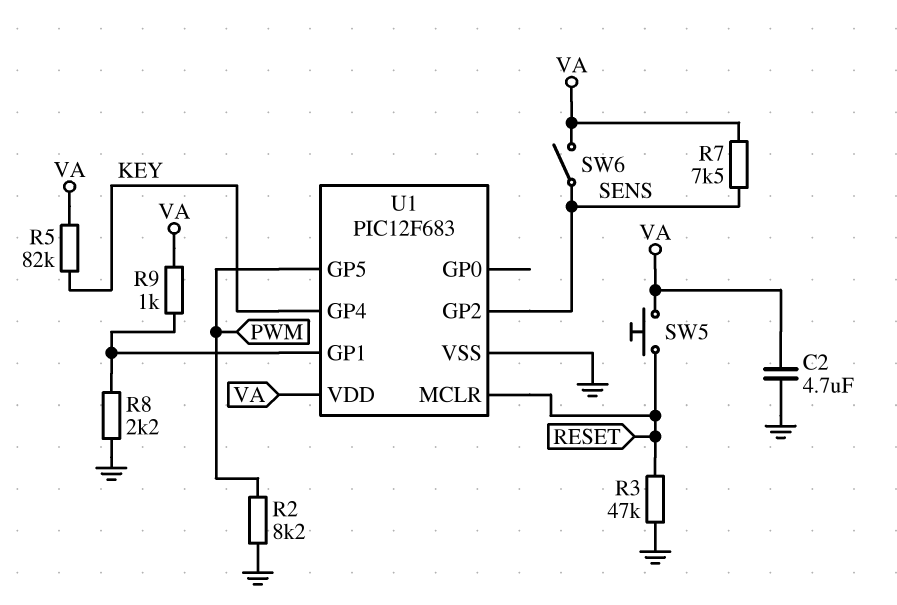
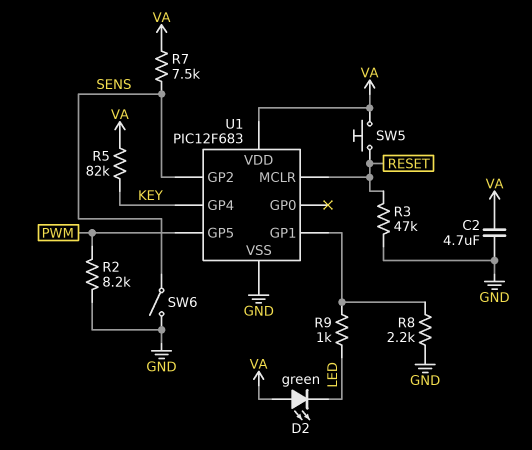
D2: none -> LED green (A VA, K LED)
R9: 1k (U1/GP1, VA) -> 1k (LED, U1/GP1)
SW6: switch (SENS, VA) -> switch (GND, SENS)

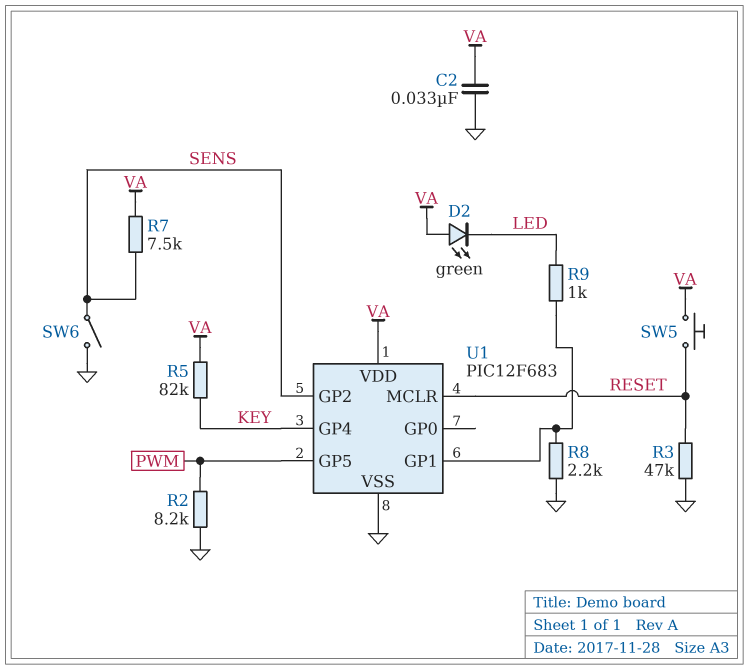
C2: 4.7uF (GND, VA) -> 33nF (GND, VA)

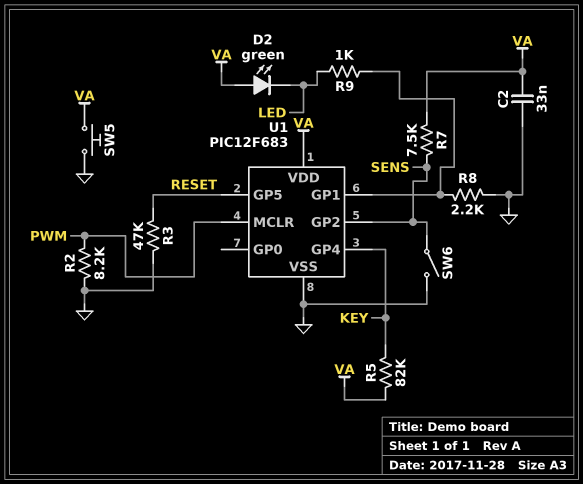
SW5: button (RESET, VA) -> button (GND, VA)
U1 pin GP5: PWM -> RESET
U1 pin MCLR: RESET -> PWM

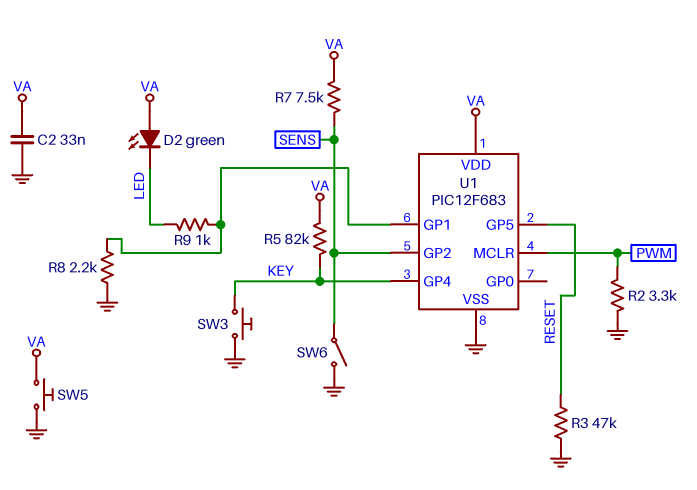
R2: 8.2k (GND, PWM) -> 3.3k (GND, PWM)
SW3: none -> button (GND, KEY)

